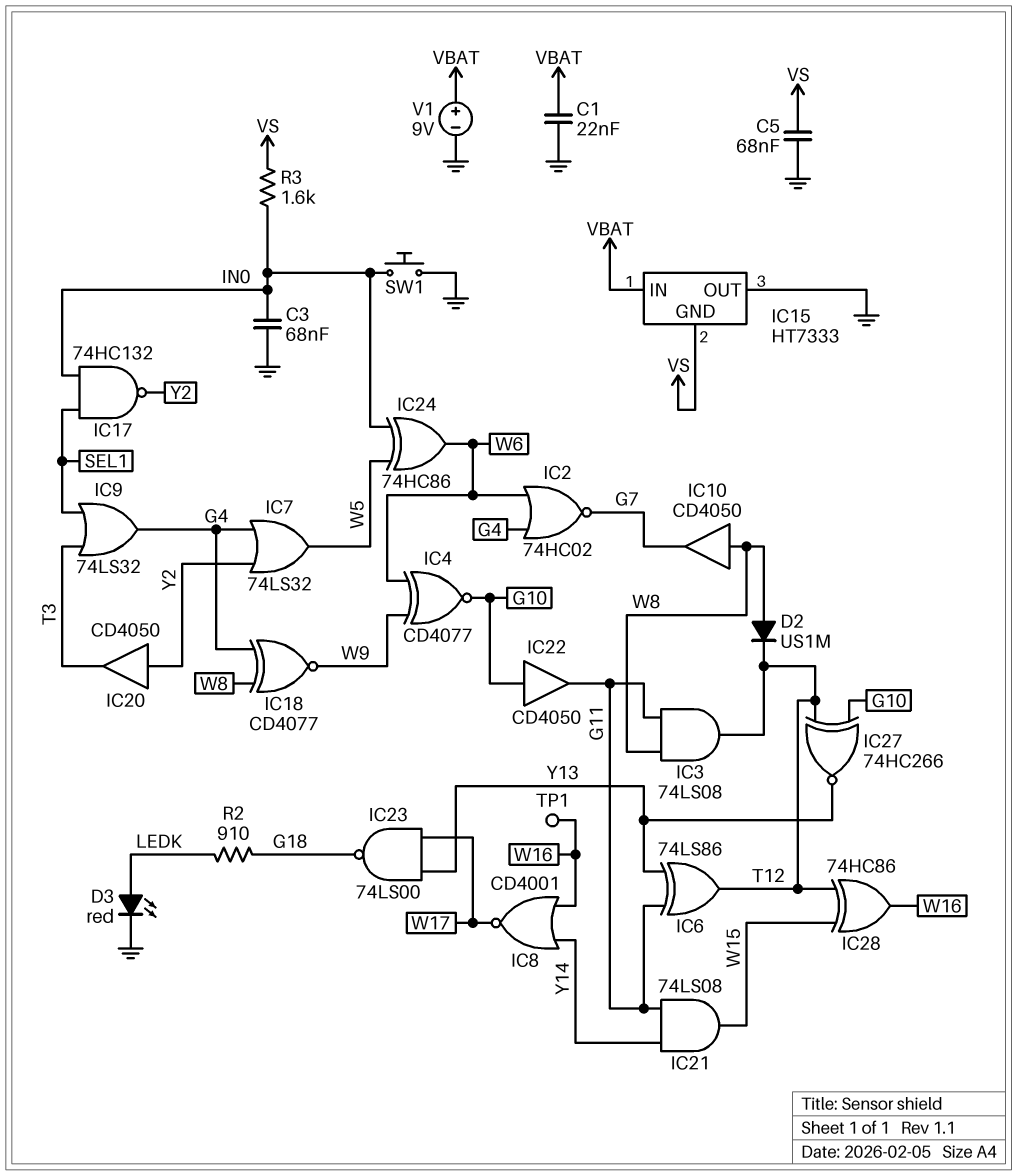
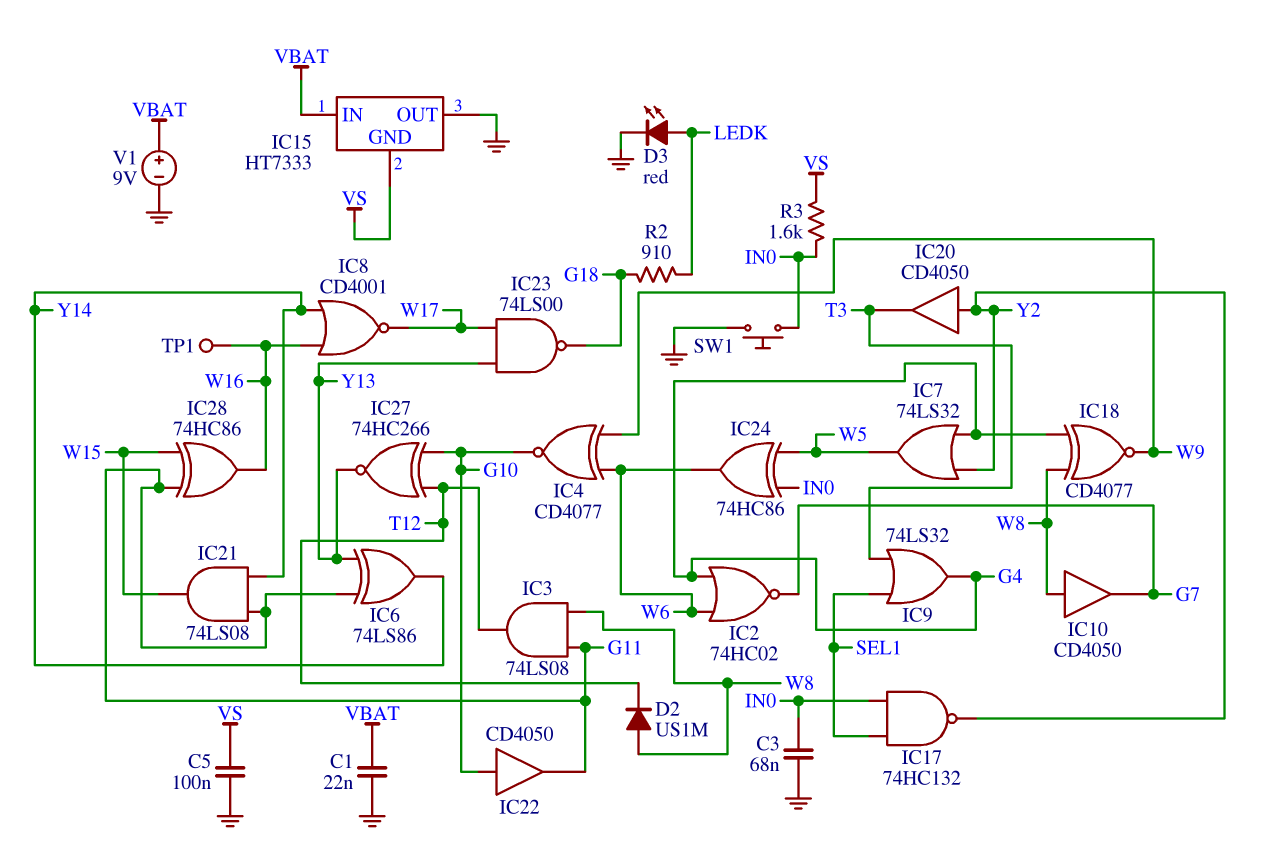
C5: 68nF (GND, VS) -> 100nF (GND, VS)
IC6: XOR 74LS86 (in G11, in Y13, out T12) -> XOR 74LS86 (in G11, in Y13, out Y14)
IC28: XOR 74HC86 (in T12, in W15, out W16) -> XOR 74HC86 (in G11, in W15, out W16)

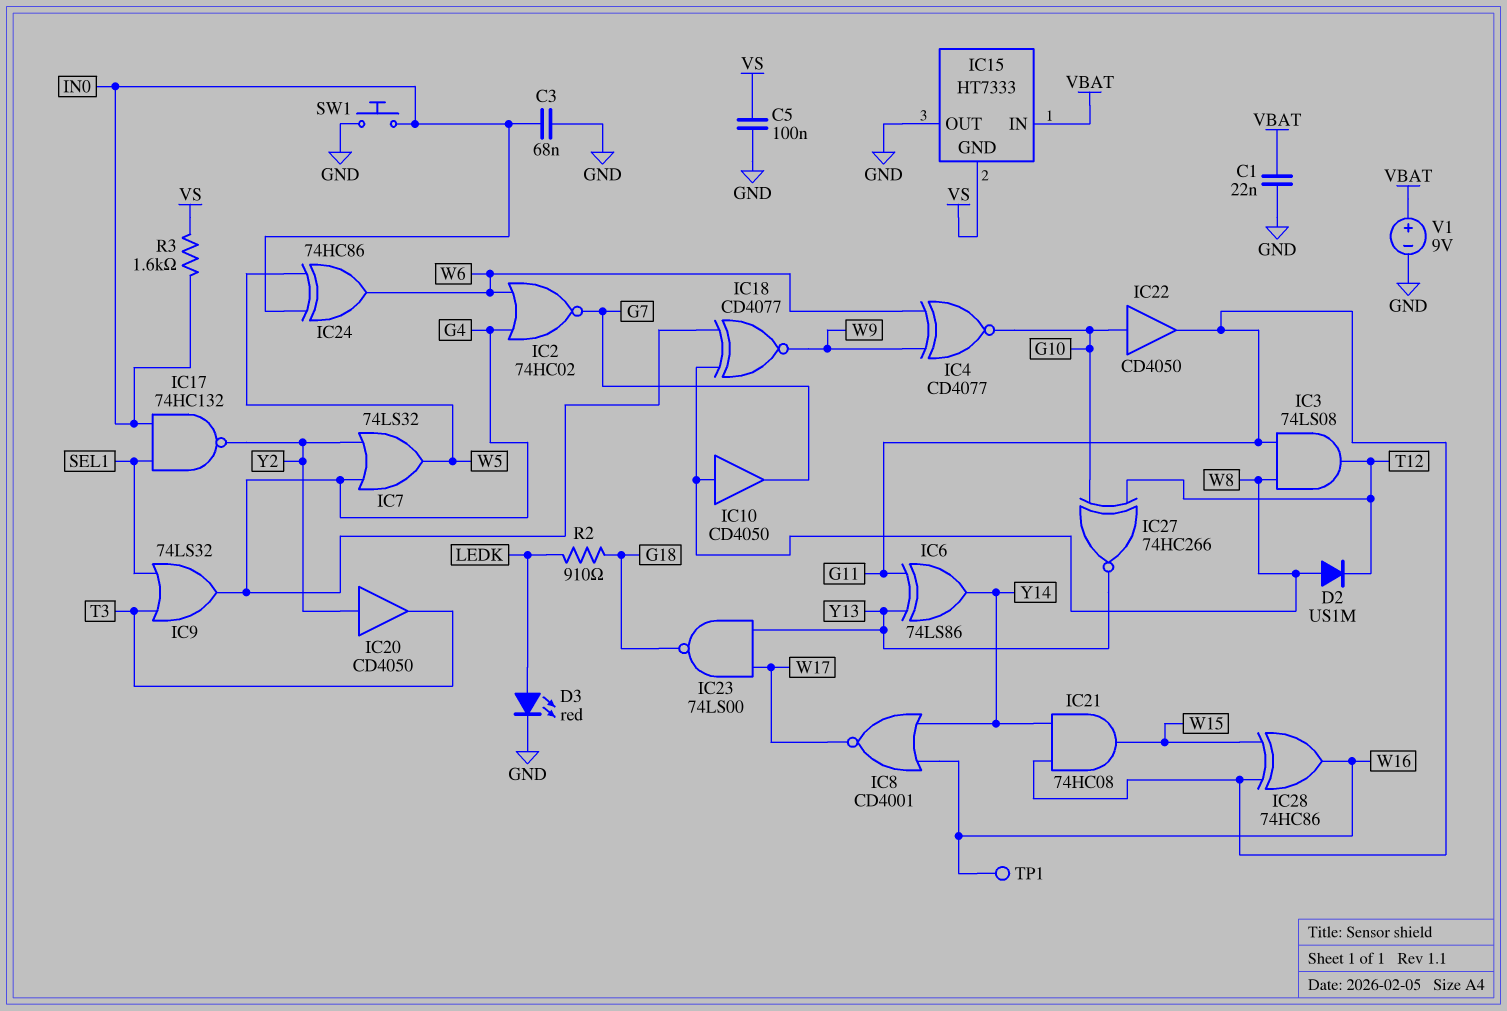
IC21: AND 74LS08 (in G11, in Y14, out W15) -> AND 74HC08 (in G11, in Y14, out W15)

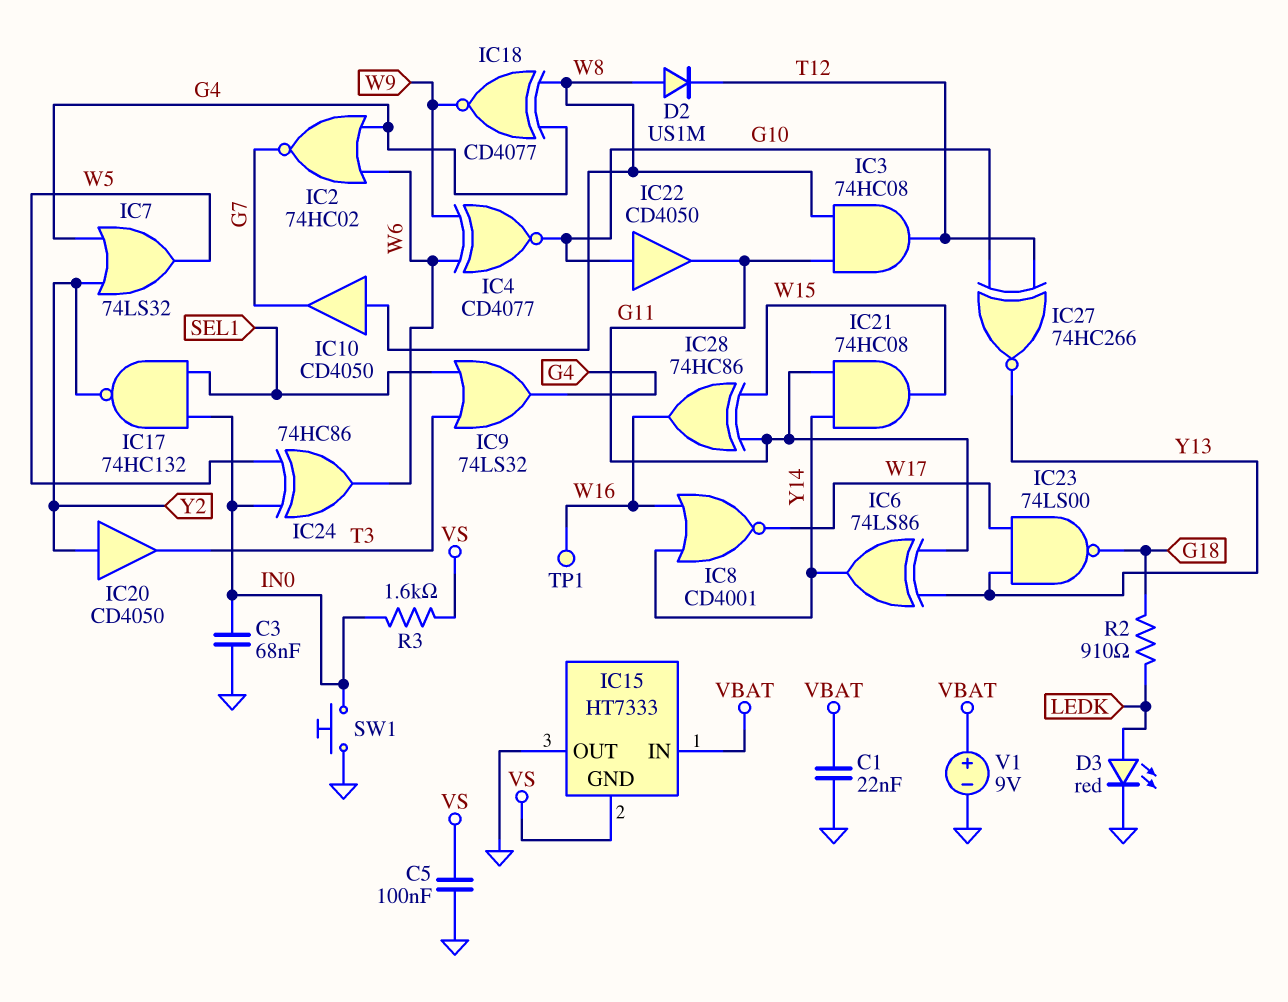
IC3: AND 74LS08 (in G11, in W8, out T12) -> AND 74HC08 (in G11, in W8, out T12)

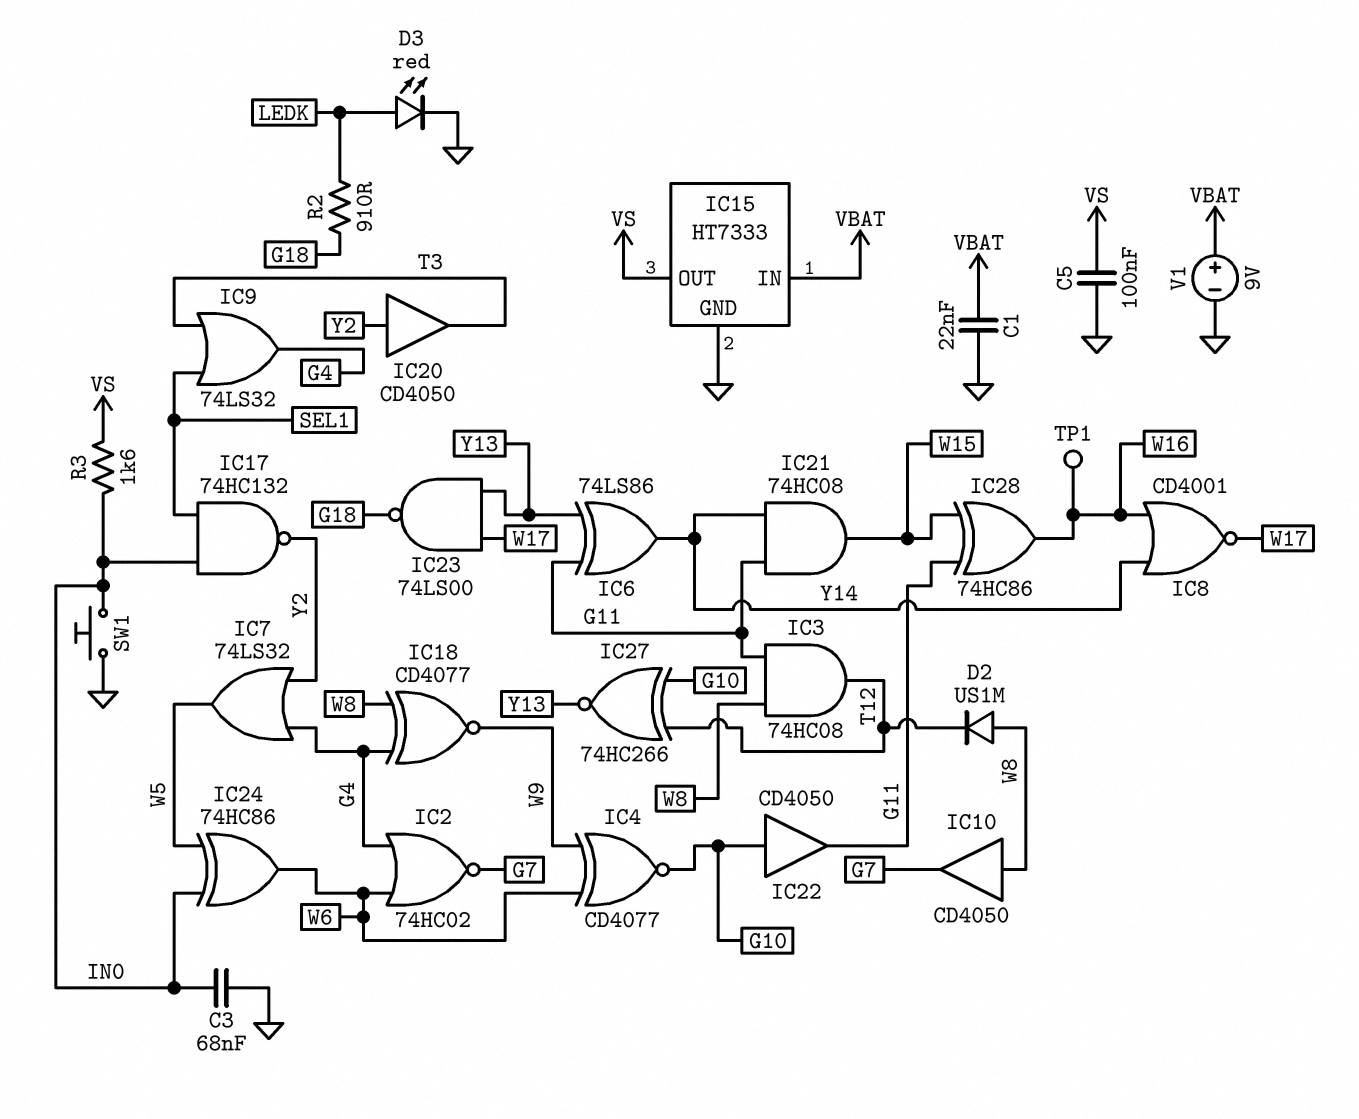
IC15 pin GND: VS -> GND
IC15 pin OUT: GND -> VS

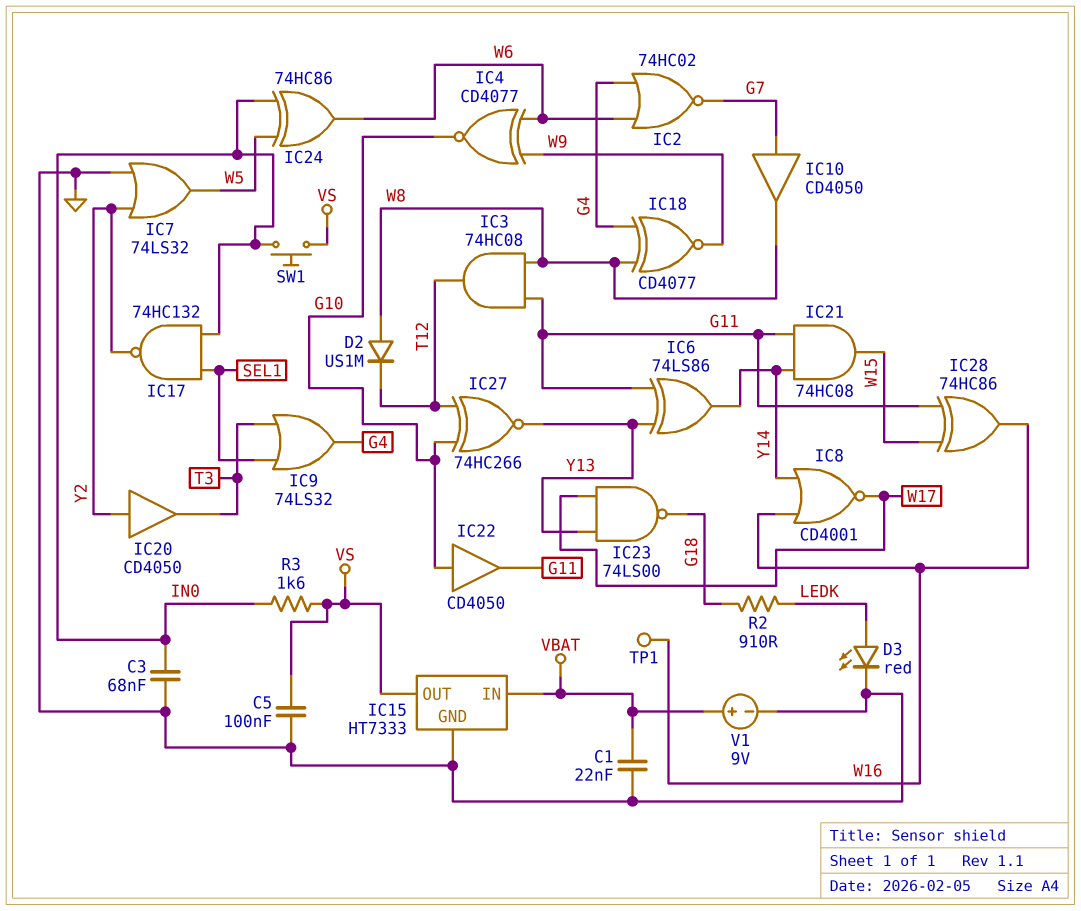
IC7: OR 74LS32 (in G4, in Y2, out W5) -> OR 74LS32 (in GND, in Y2, out W5)
IC10: buffer CD4050 (in W8, out G7) -> buffer CD4050 (in G7, out W8)
SW1: button (GND, IN0) -> button (IN0, VS)

